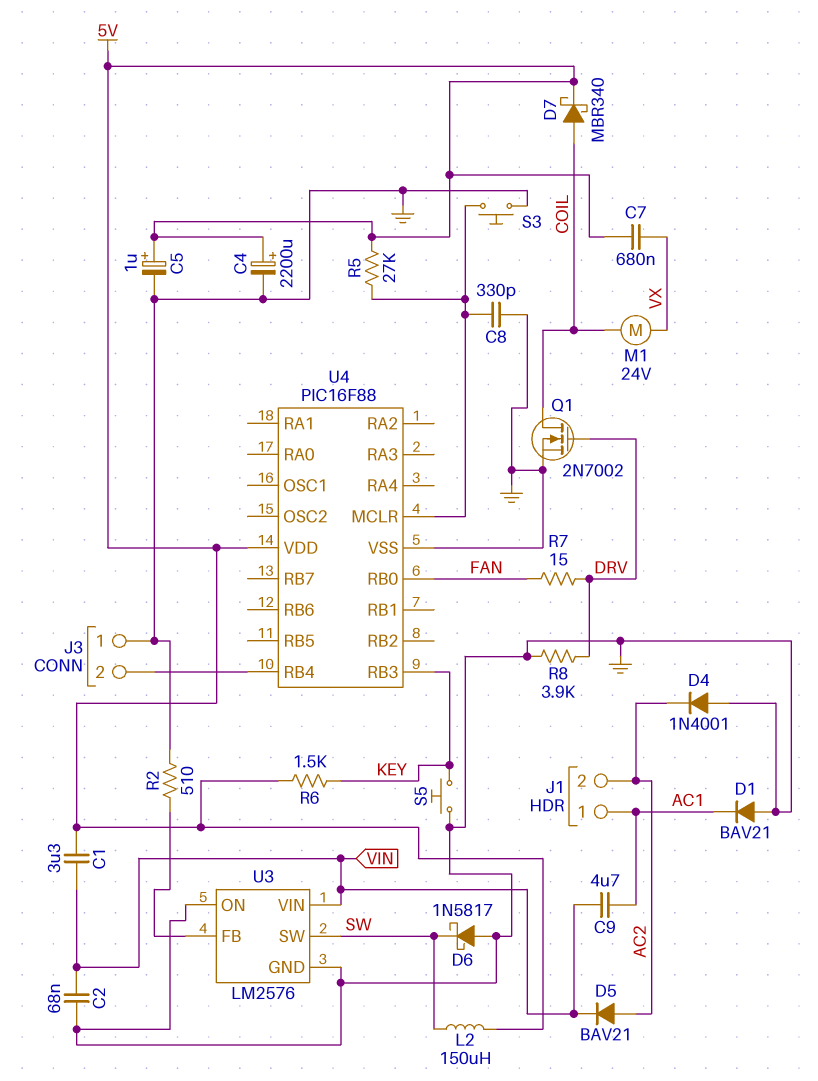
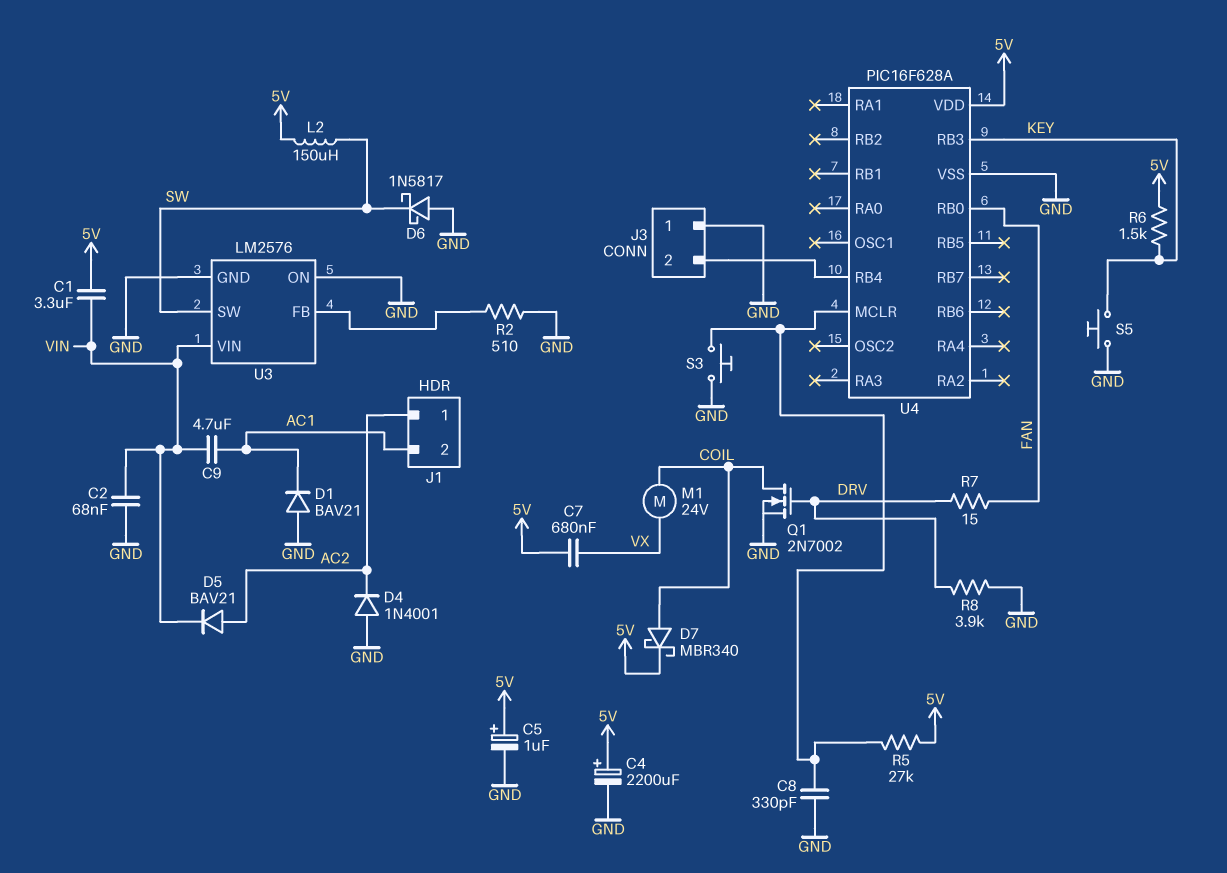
J1 pin 1: AC1 -> AC2
J1 pin 2: AC2 -> AC1
U4: PIC16F88 -> PIC16F628A

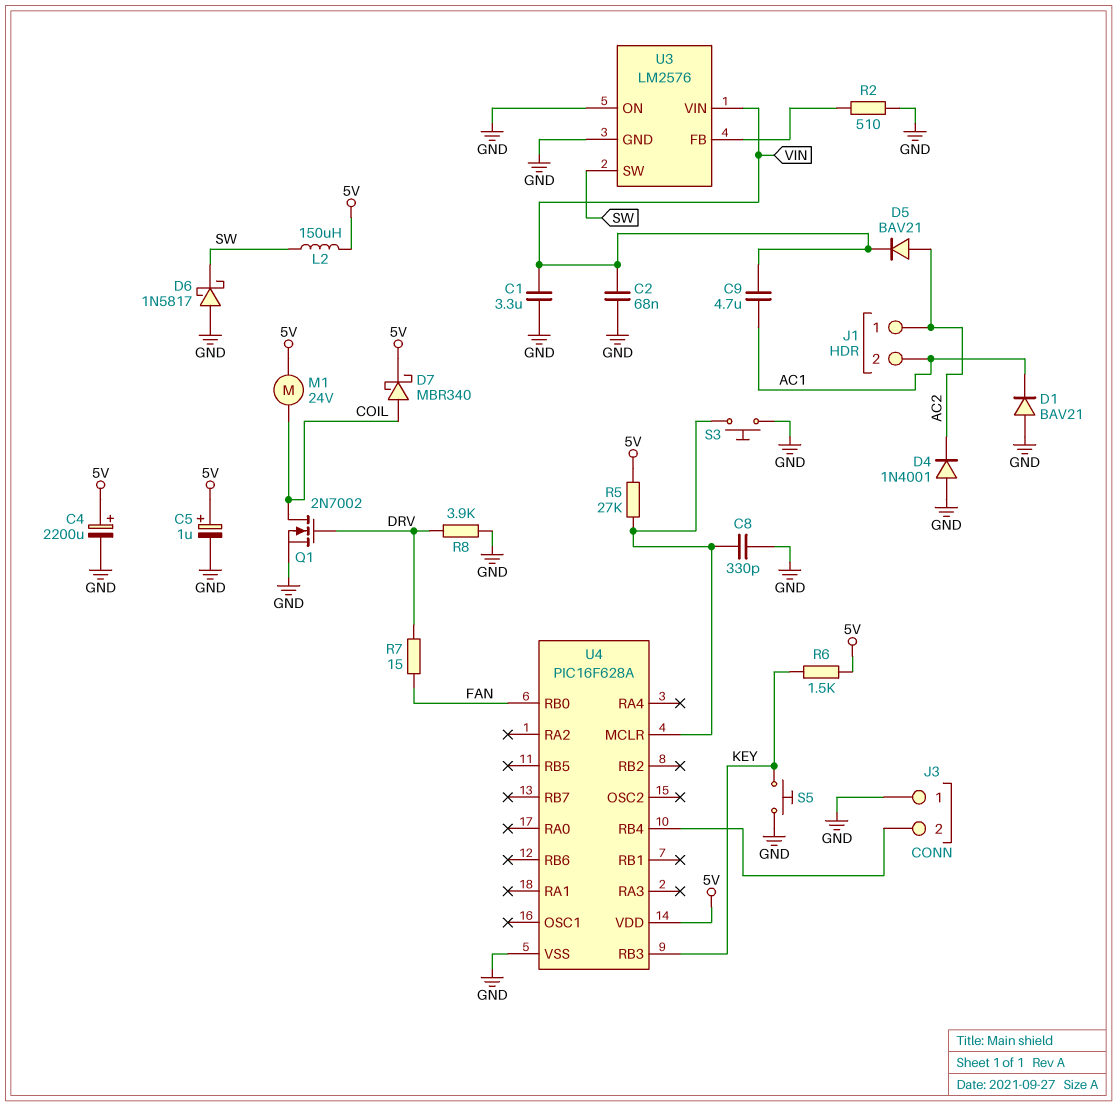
C1: 3.3uF (5V, VIN) -> 3.3uF (GND, VIN)
C7: 680nF (5V, VX) -> none
M1: motor 24V (COIL, VX) -> motor 24V (5V, COIL)

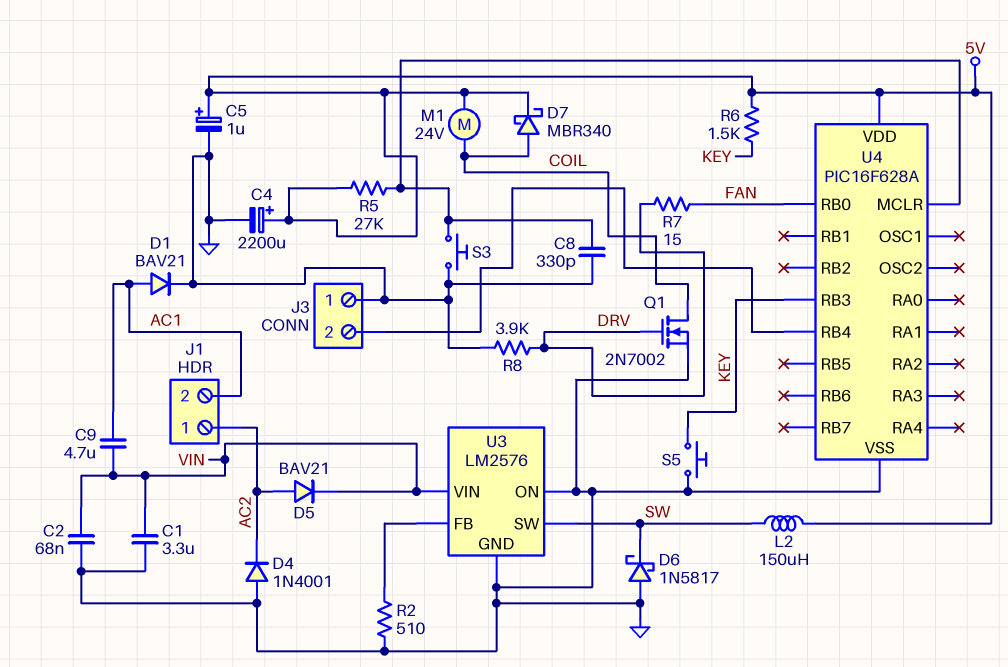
D1: diode BAV21 (A GND, K AC1) -> diode BAV21 (A AC1, K GND)

